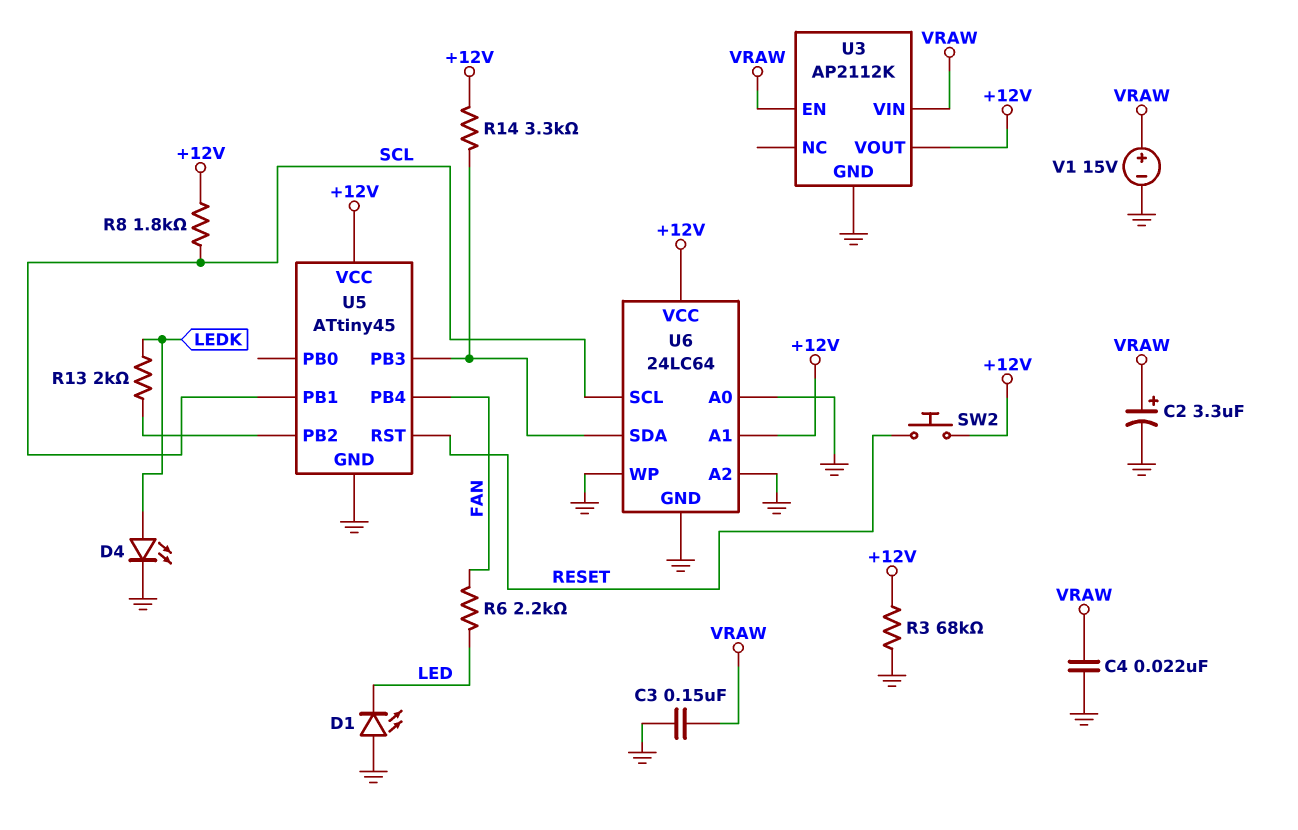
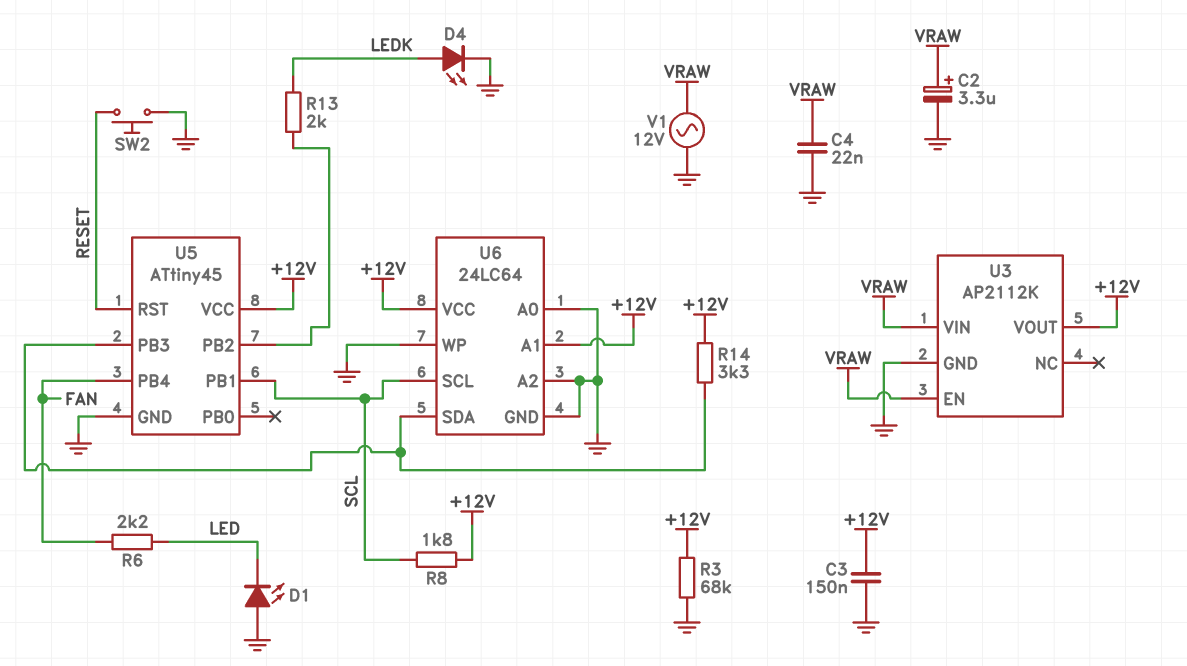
C3: 150nF (GND, VRAW) -> 150nF (+12V, GND)
SW2: button (+12V, RESET) -> button (GND, RESET)
V1: 15V (plus VRAW, minus GND) -> AC 12V (GND, VRAW)

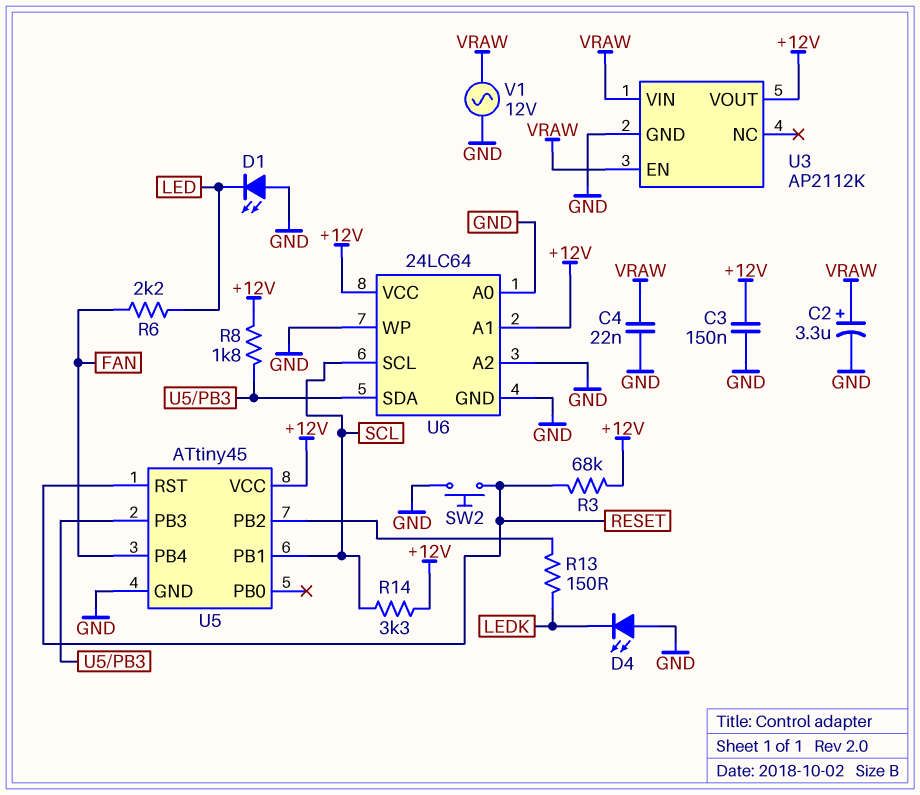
D4: LED (A LEDK, K GND) -> LED (A GND, K LEDK)
R3: 68k (+12V, GND) -> 68k (+12V, RESET)
R8: 1.8k (+12V, SCL) -> 1.8k (+12V, U5/PB3)
R13: 2k (LEDK, U5/PB2) -> 150 (LEDK, U5/PB2)
R14: 3.3k (+12V, U5/PB3) -> 3.3k (+12V, SCL)

